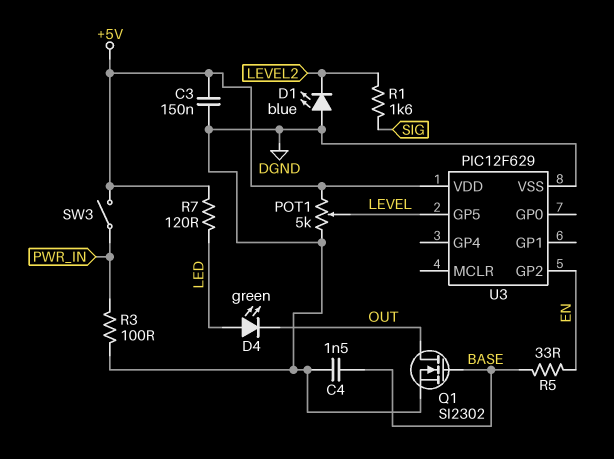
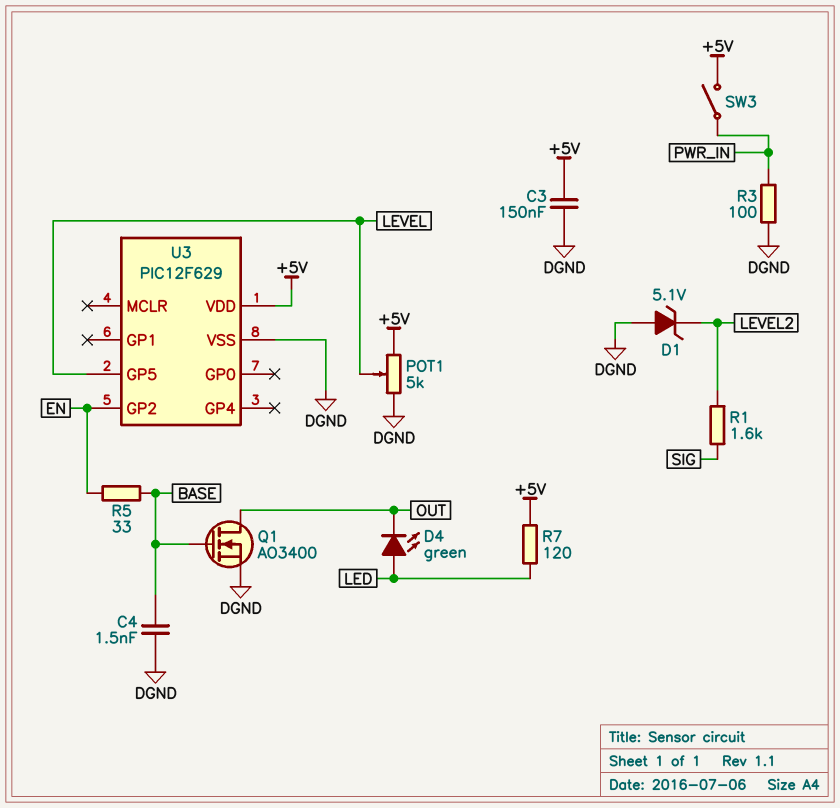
D1: LED blue (A DGND, K LEVEL2) -> zener 5.1V (A DGND, K LEVEL2)
Q1: NMOS SI2302 (G BASE, D OUT, S DGND) -> NMOS AO3400 (G BASE, D OUT, S DGND)

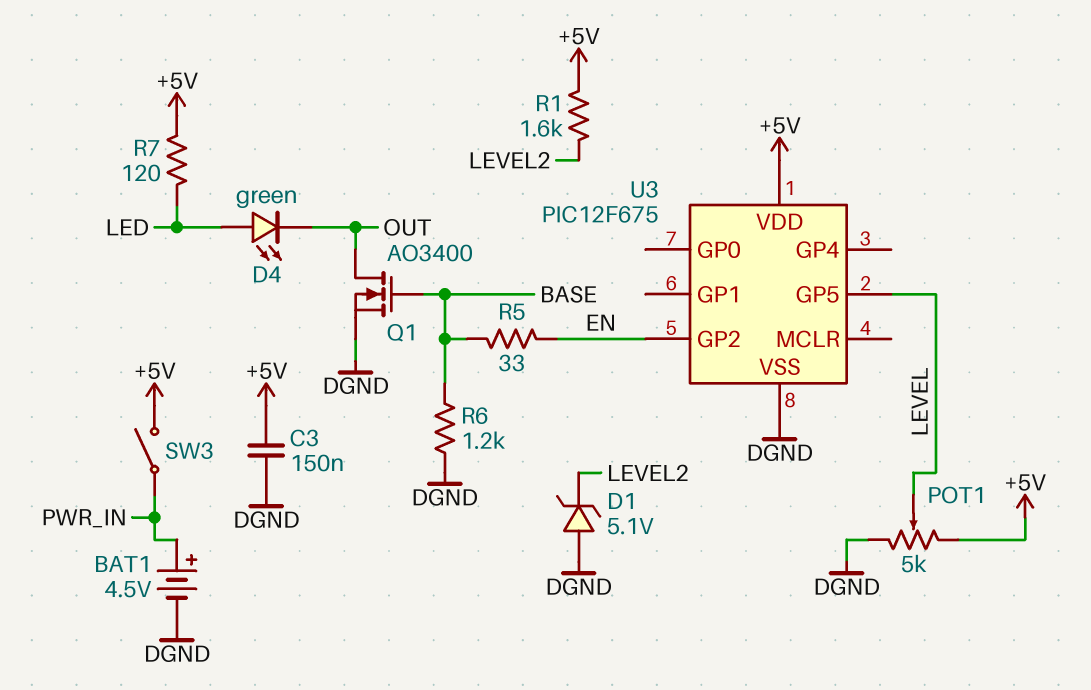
BAT1: none -> 4.5V (plus PWR_IN, minus DGND)
C4: 1.5nF (BASE, DGND) -> none
R1: 1.6k (LEVEL2, SIG) -> 1.6k (+5V, LEVEL2)
R3: 100 (DGND, PWR_IN) -> none
R6: none -> 1.2k (BASE, DGND)
U3: PIC12F629 -> PIC12F675

